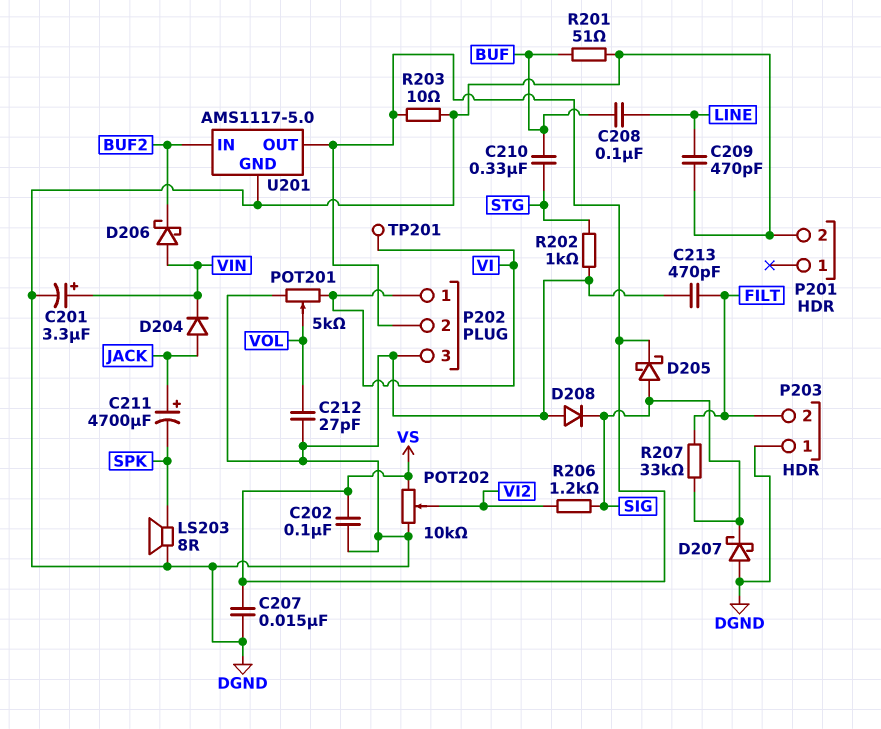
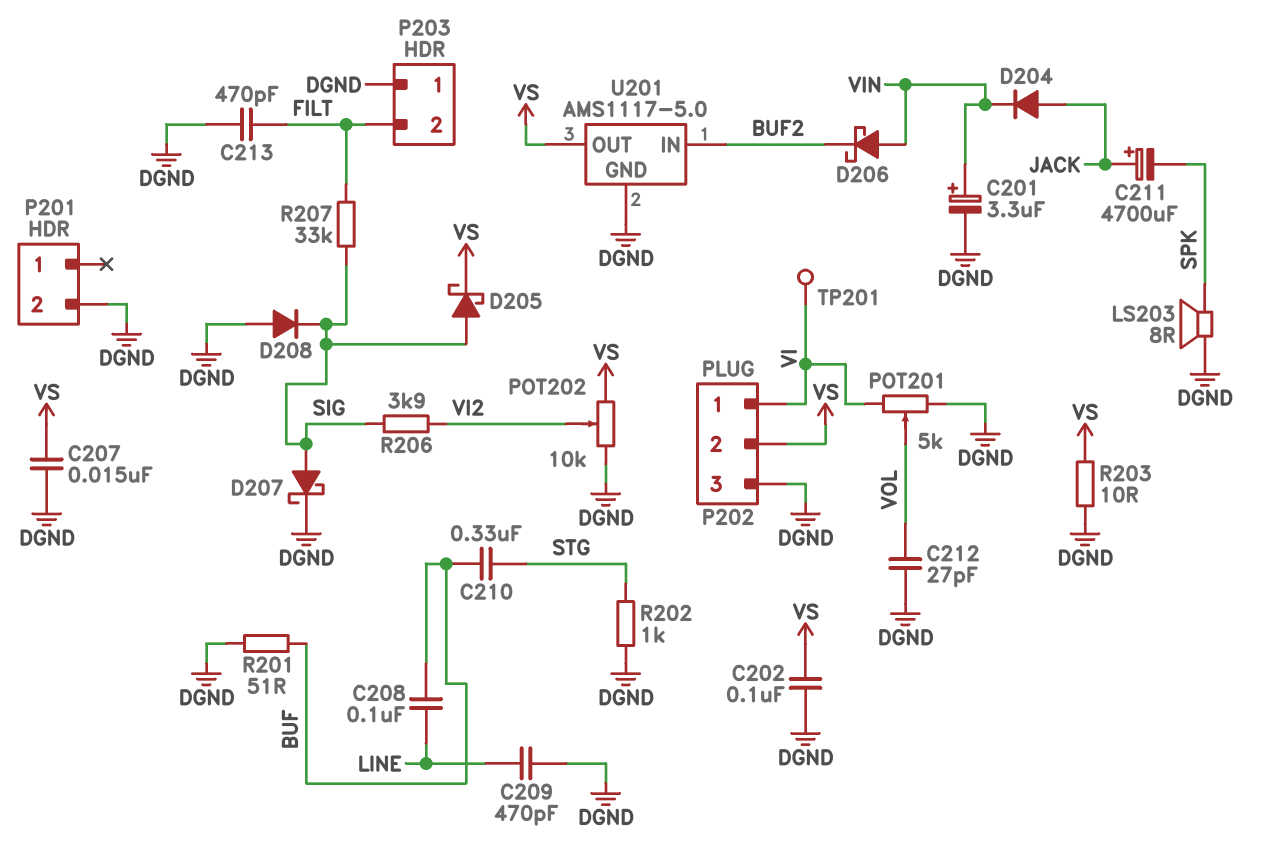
D207: schottky (A DGND, K SIG) -> schottky (A SIG, K DGND)
R206: 1.2k (SIG, VI2) -> 3.9k (SIG, VI2)

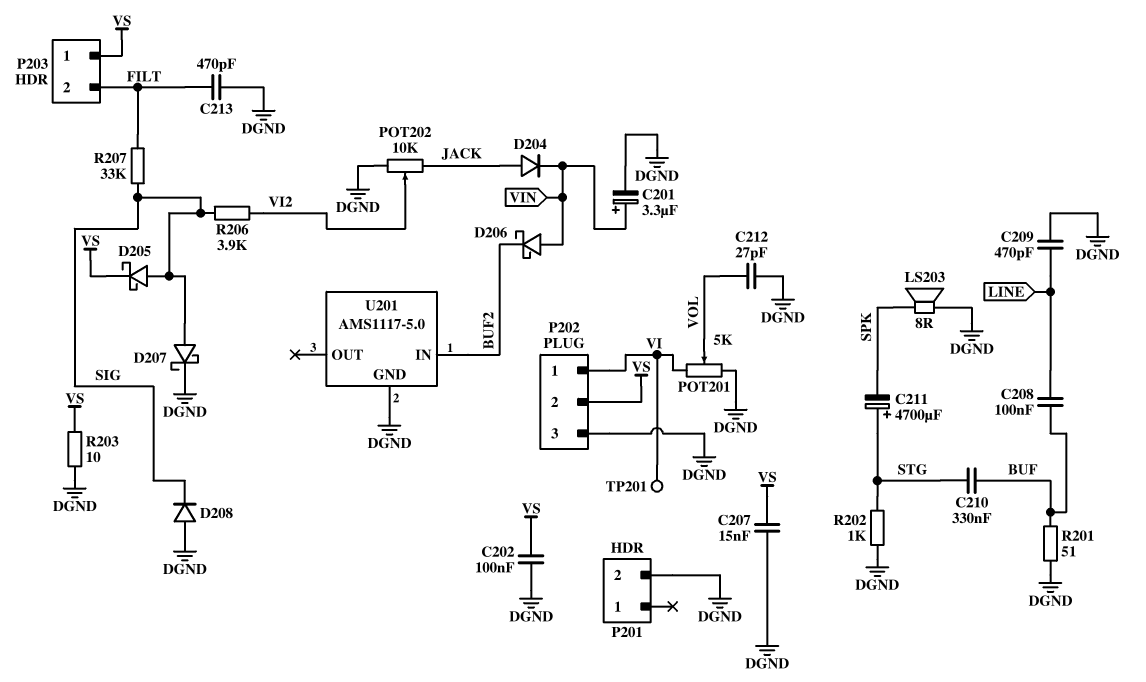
C211: 4700uF (plus JACK, minus SPK) -> 4700uF (plus STG, minus SPK)
P203 pin 1: DGND -> VS
POT202: 10k (DGND, VS, wiper VI2) -> 10k (DGND, JACK, wiper VI2)
U201 pin OUT: VS -> none

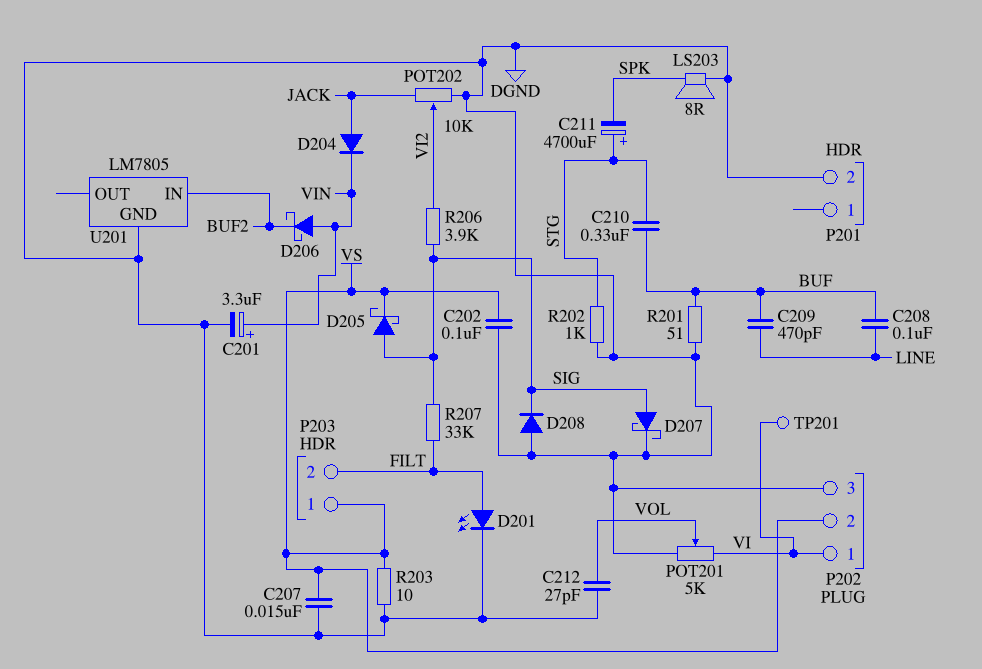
C209: 470pF (DGND, LINE) -> 470pF (BUF, LINE)
C213: 470pF (DGND, FILT) -> none
D201: none -> LED (A FILT, K DGND)
U201: AMS1117-5.0 -> LM7805

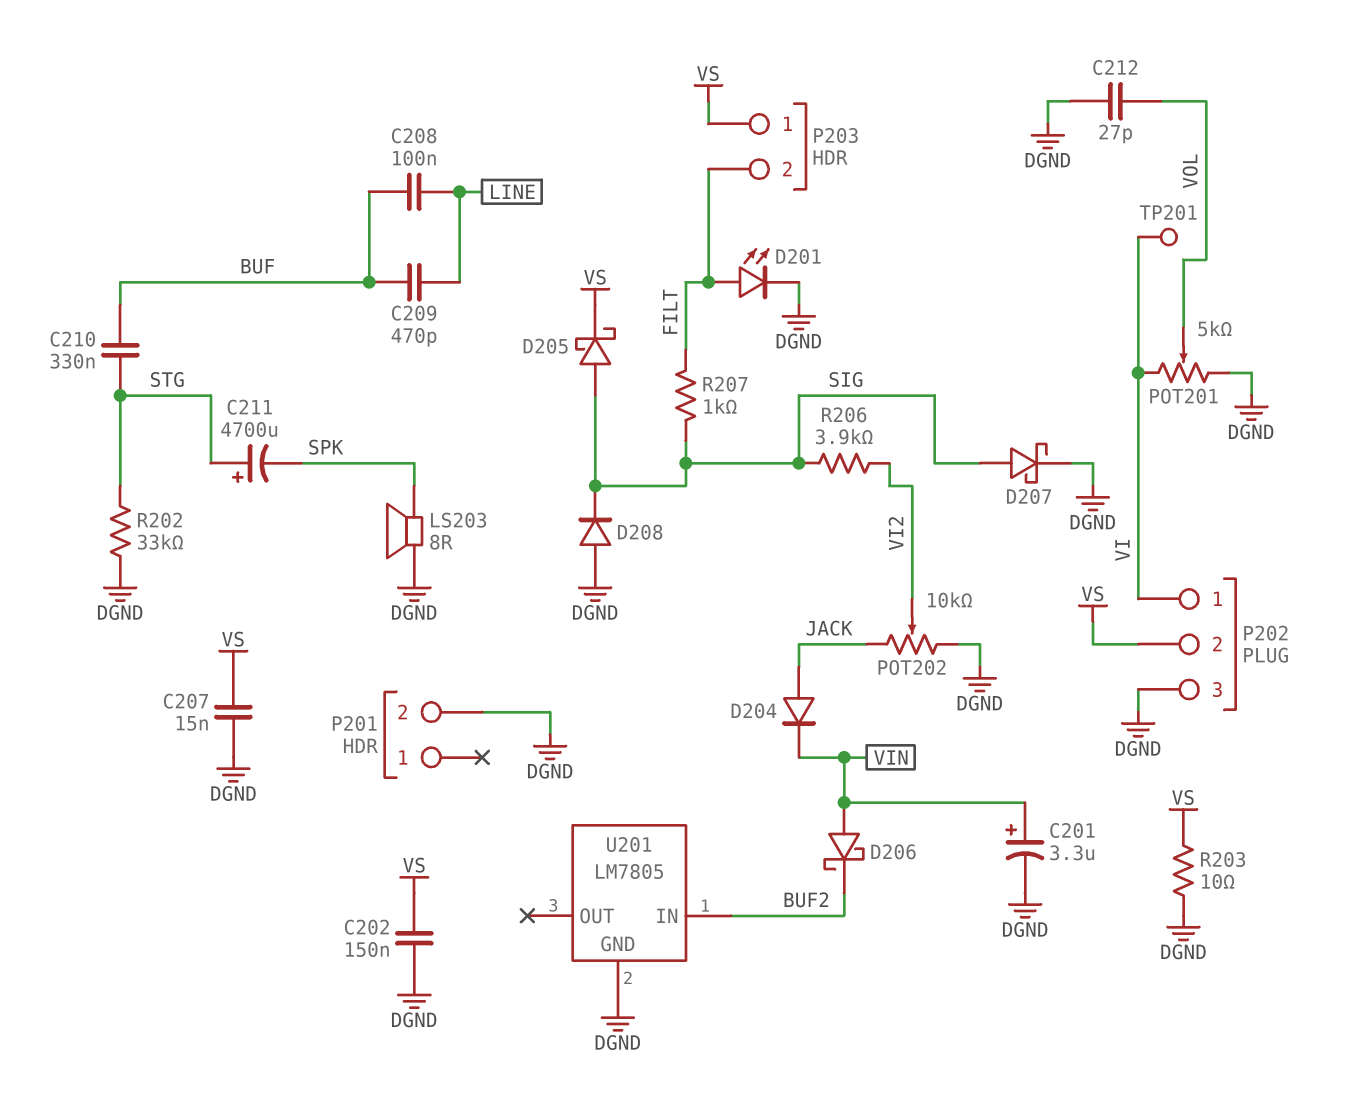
C202: 100nF (DGND, VS) -> 150nF (DGND, VS)
R201: 51 (BUF, DGND) -> none
R202: 1k (DGND, STG) -> 33k (DGND, STG)
R207: 33k (FILT, SIG) -> 1k (FILT, SIG)

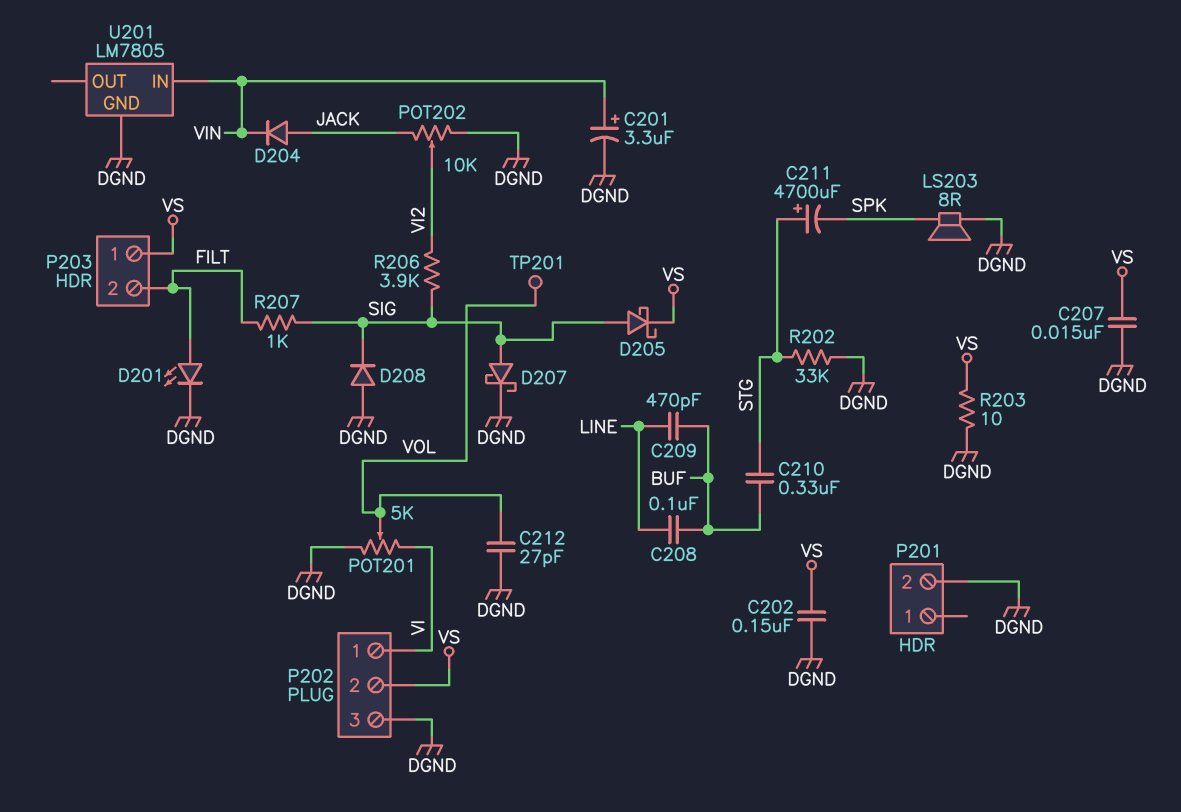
D206: schottky (A VIN, K BUF2) -> none
TP201: test point (VI) -> test point (VOL)
U201 pin IN: BUF2 -> VIN

